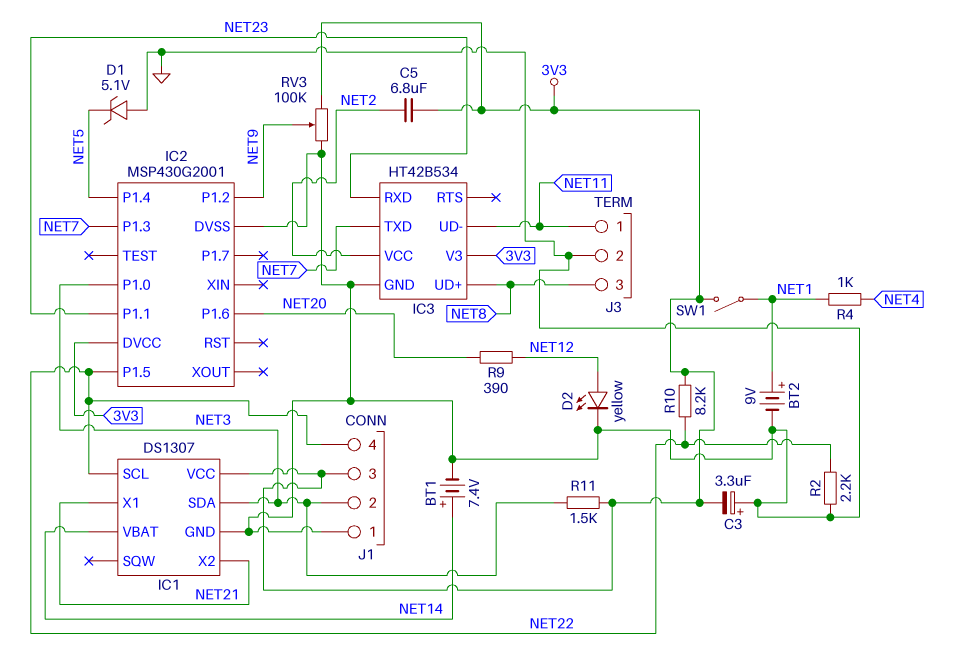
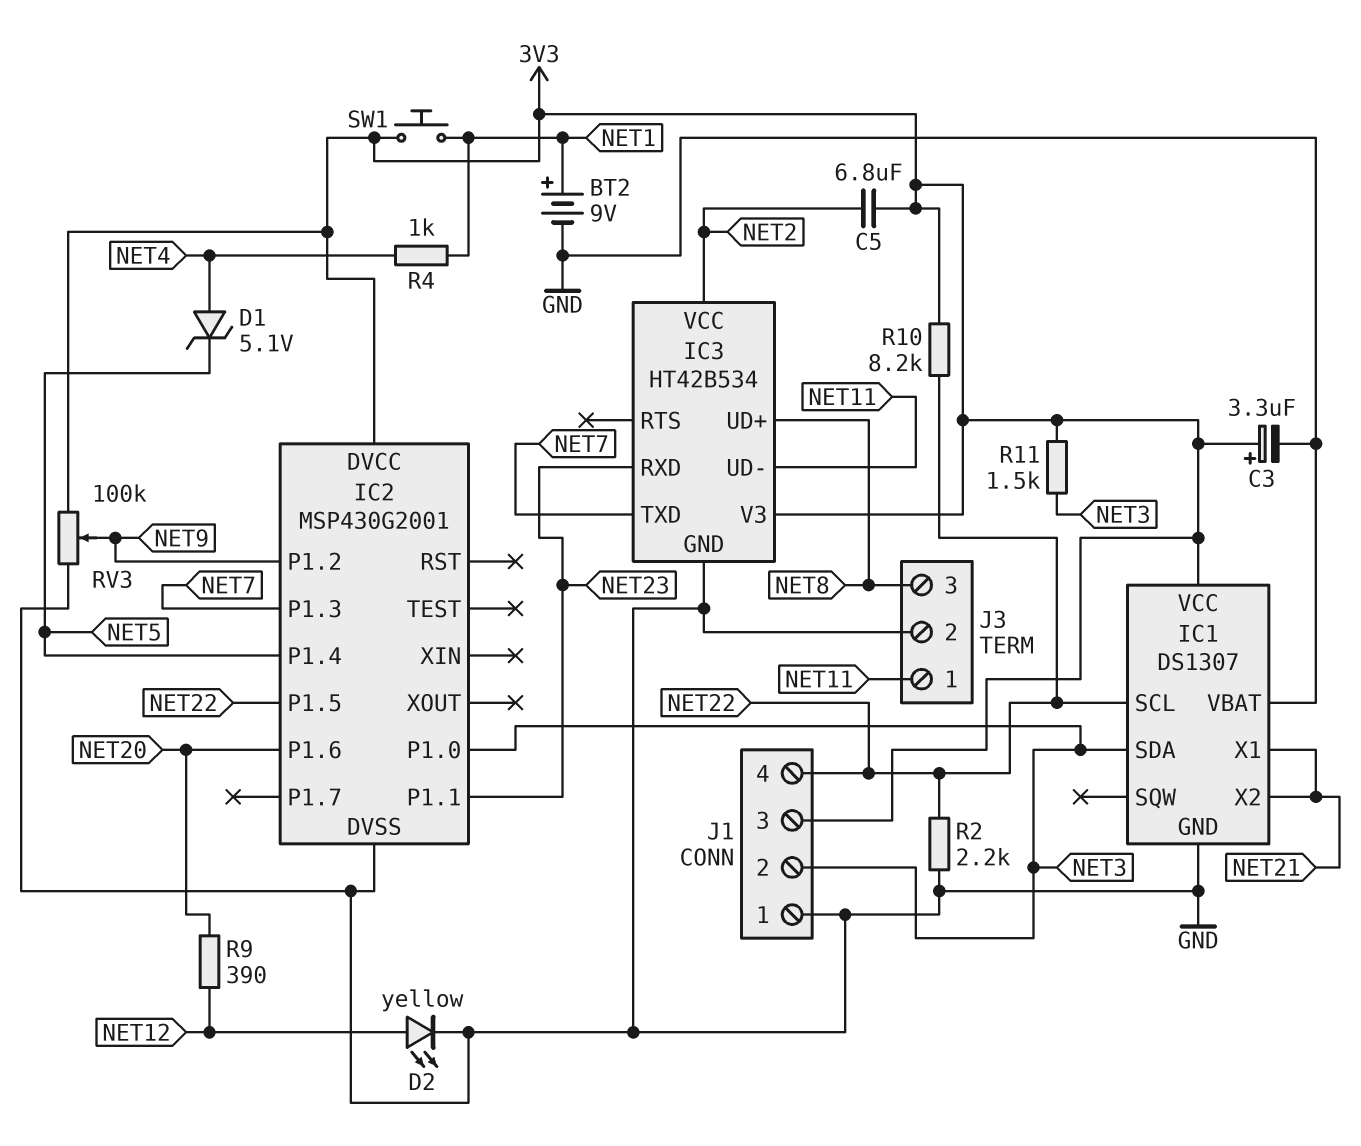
BT1: 7.4V (plus NET14, minus GND) -> none
C3: 3.3uF (plus GND, minus 3V3) -> 3.3uF (plus 3V3, minus GND)
D1: zener 5.1V (A GND, K NET5) -> zener 5.1V (A NET4, K NET5)
IC1 pin VBAT: NET14 -> GND
SW1: switch (3V3, NET1) -> button (3V3, NET1)

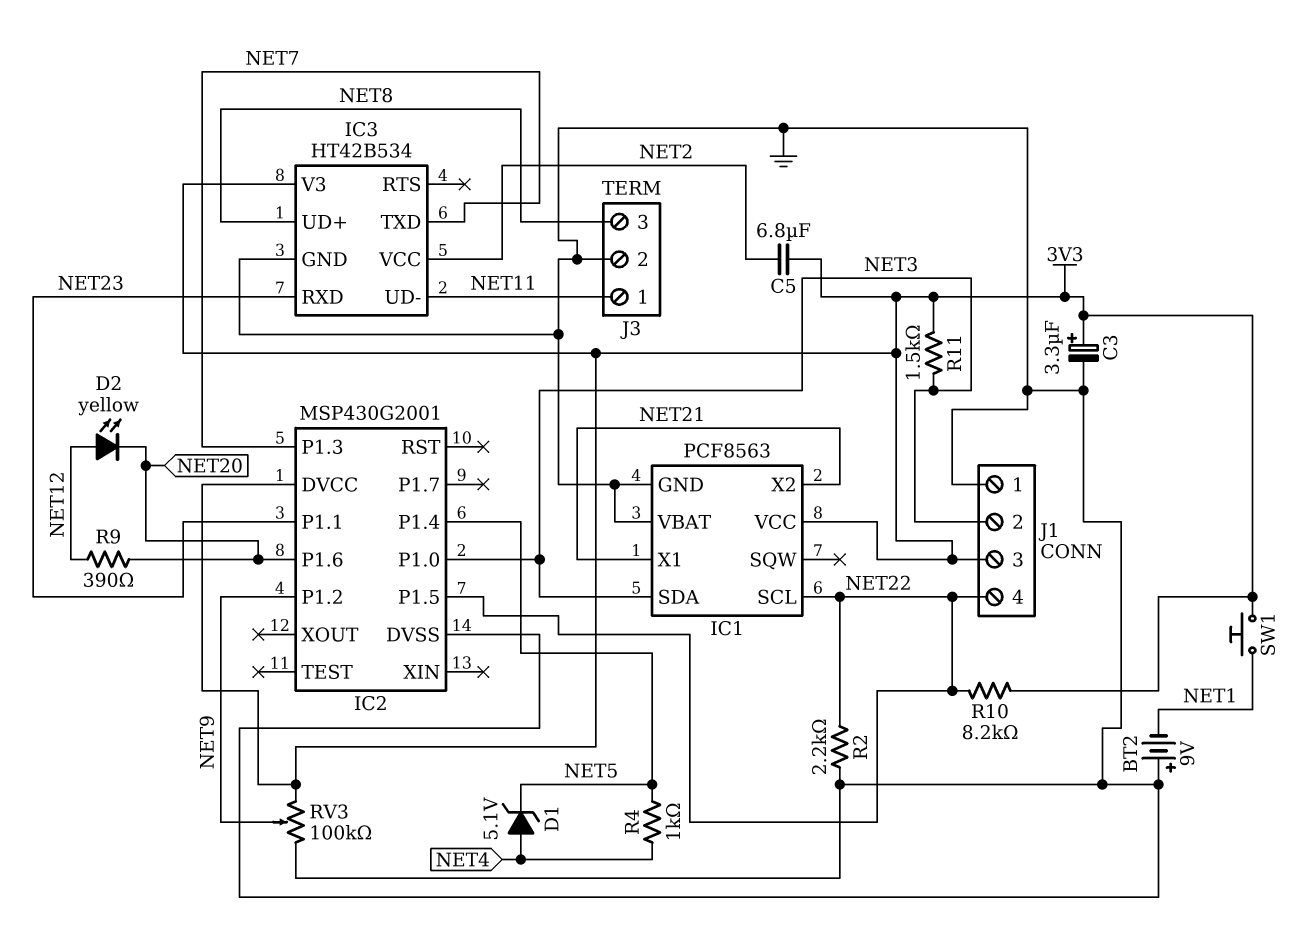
BT2: 9V (plus NET1, minus GND) -> 9V (plus GND, minus NET1)
D2: LED yellow (A NET12, K GND) -> LED yellow (A NET12, K NET20)
IC1: DS1307 -> PCF8563
R4: 1k (NET1, NET4) -> 1k (NET4, NET5)

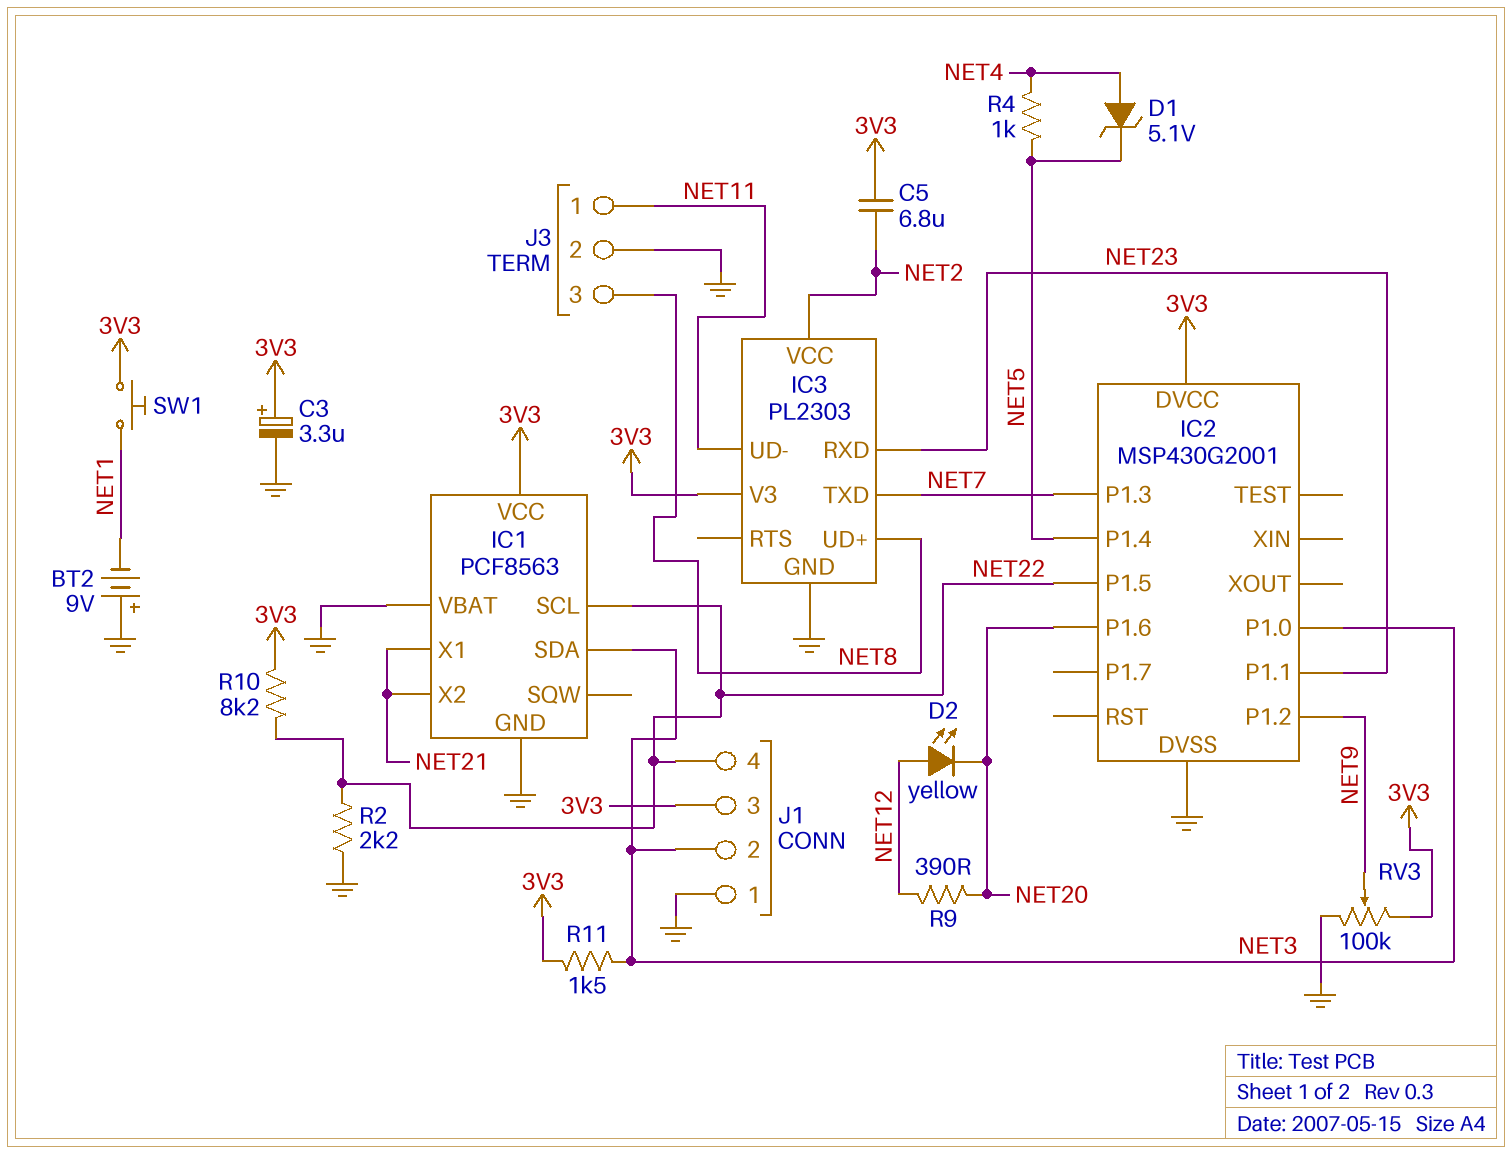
IC3: HT42B534 -> PL2303

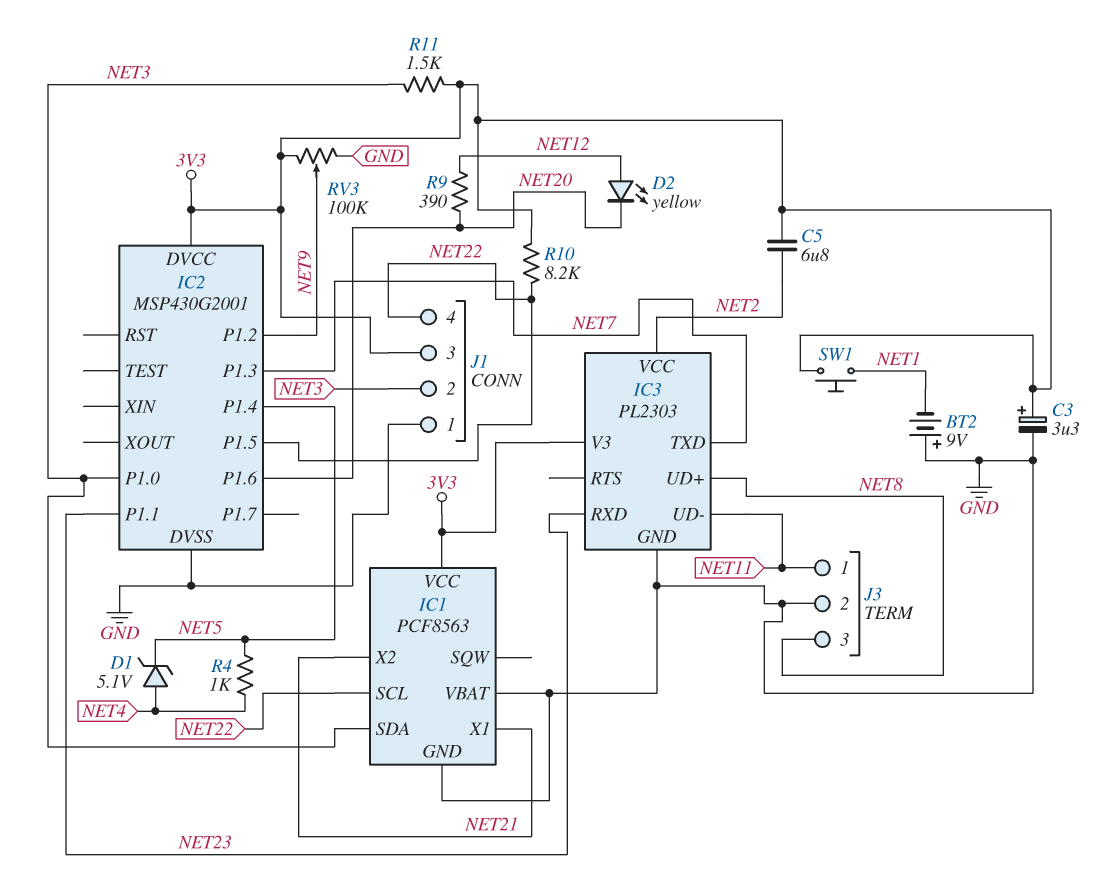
R2: 2.2k (GND, NET22) -> none

